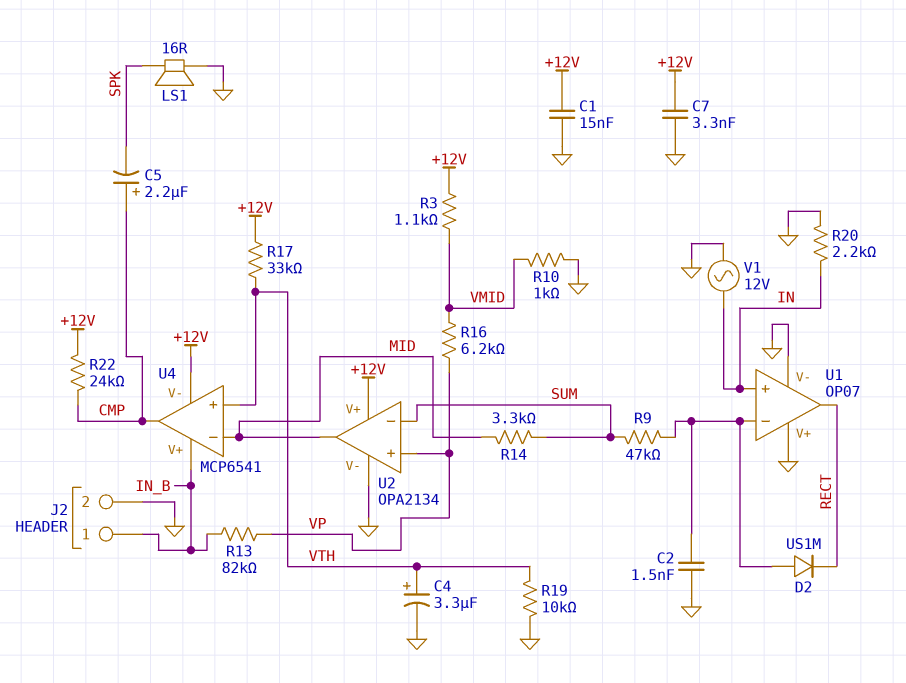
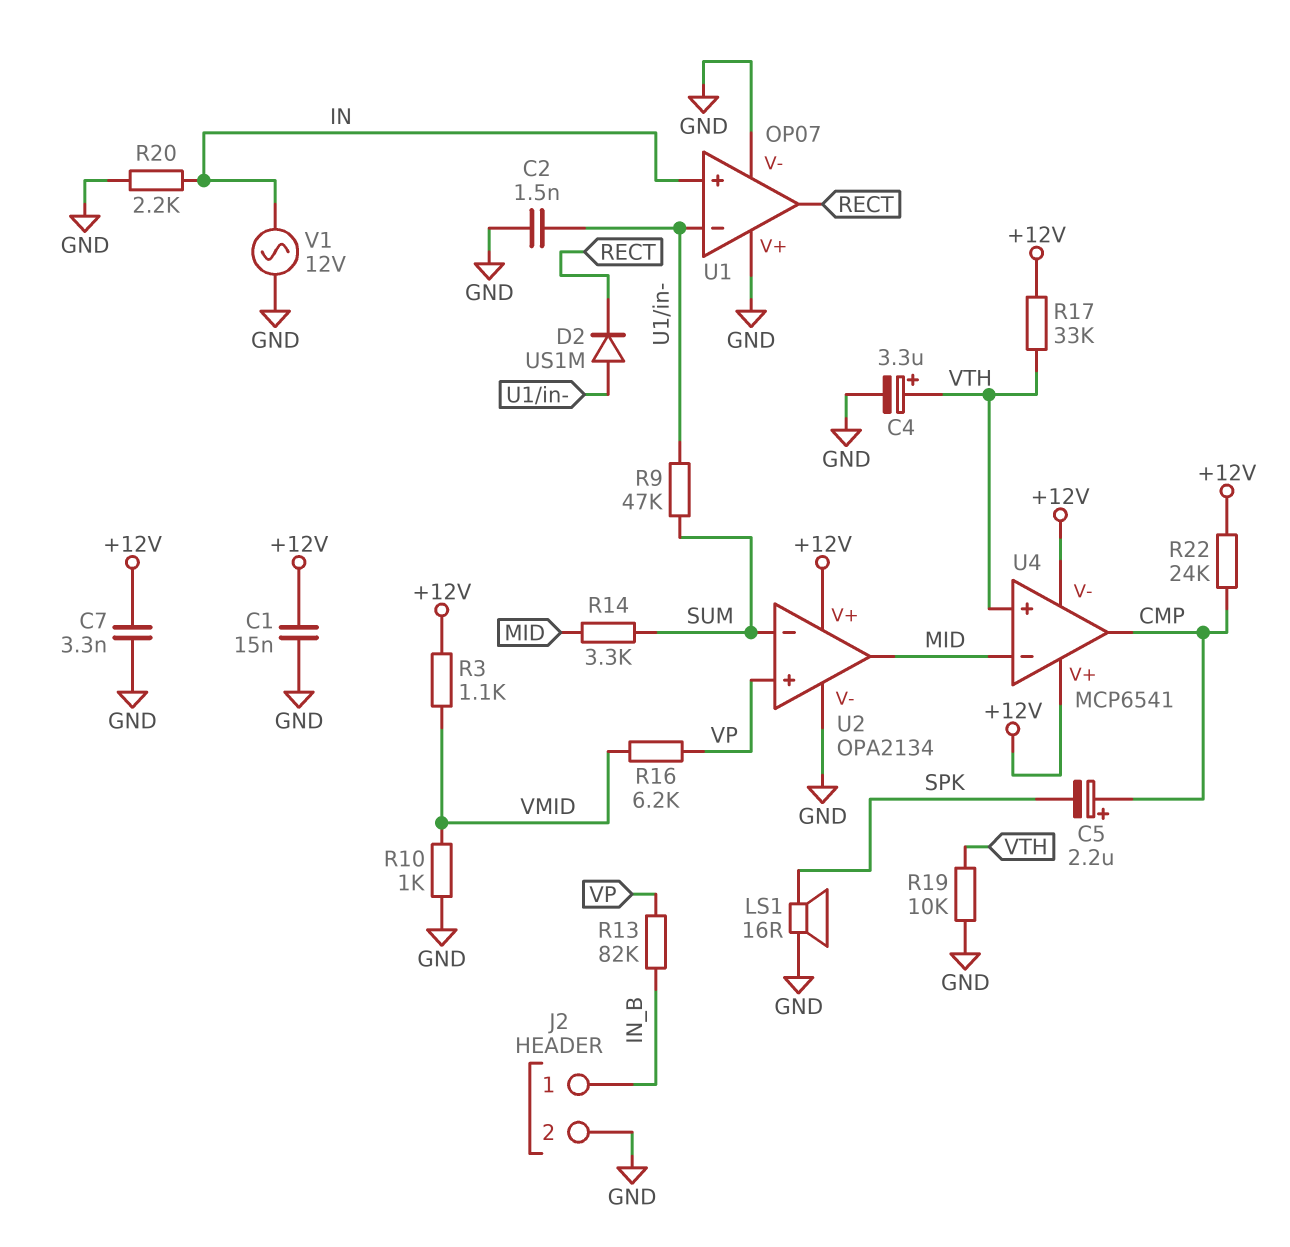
U4 pin V+: IN_B -> +12V

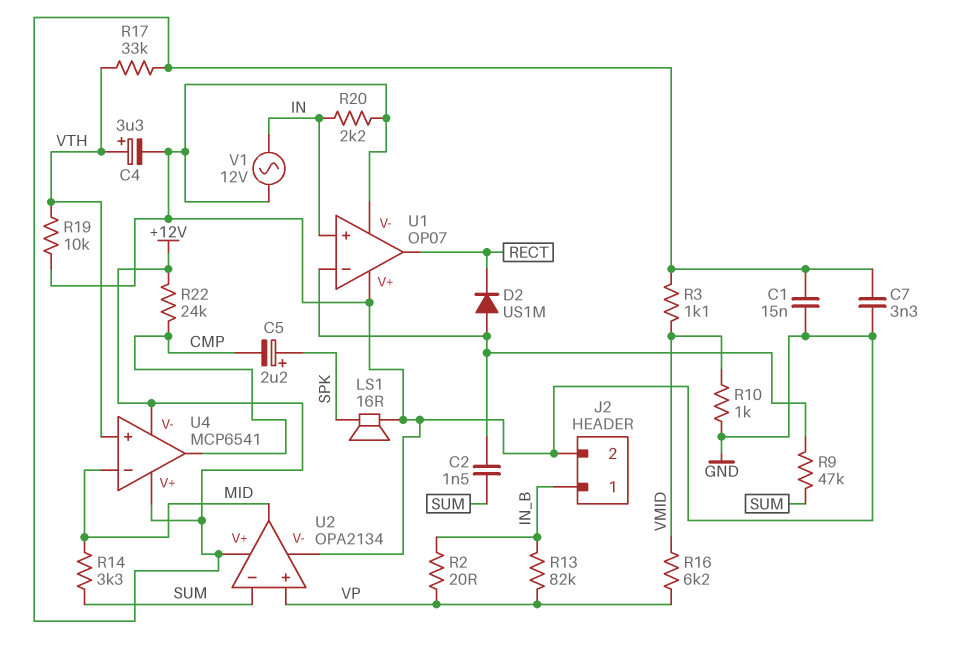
C2: 1.5nF (GND, U1/in-) -> 1.5nF (SUM, U1/in-)
C5: 2.2uF (plus CMP, minus SPK) -> 2.2uF (plus SPK, minus CMP)
R2: none -> 20 (IN_B, VP)

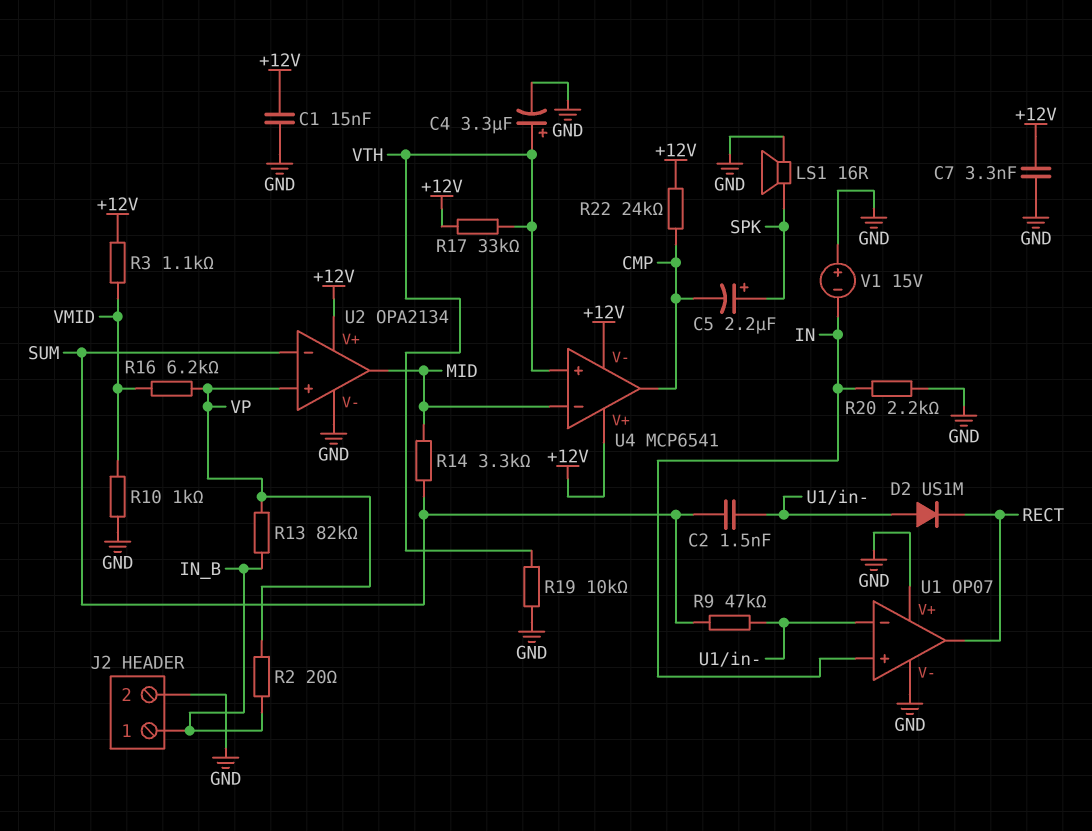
V1: AC 12V (GND, IN) -> 15V (plus GND, minus IN)

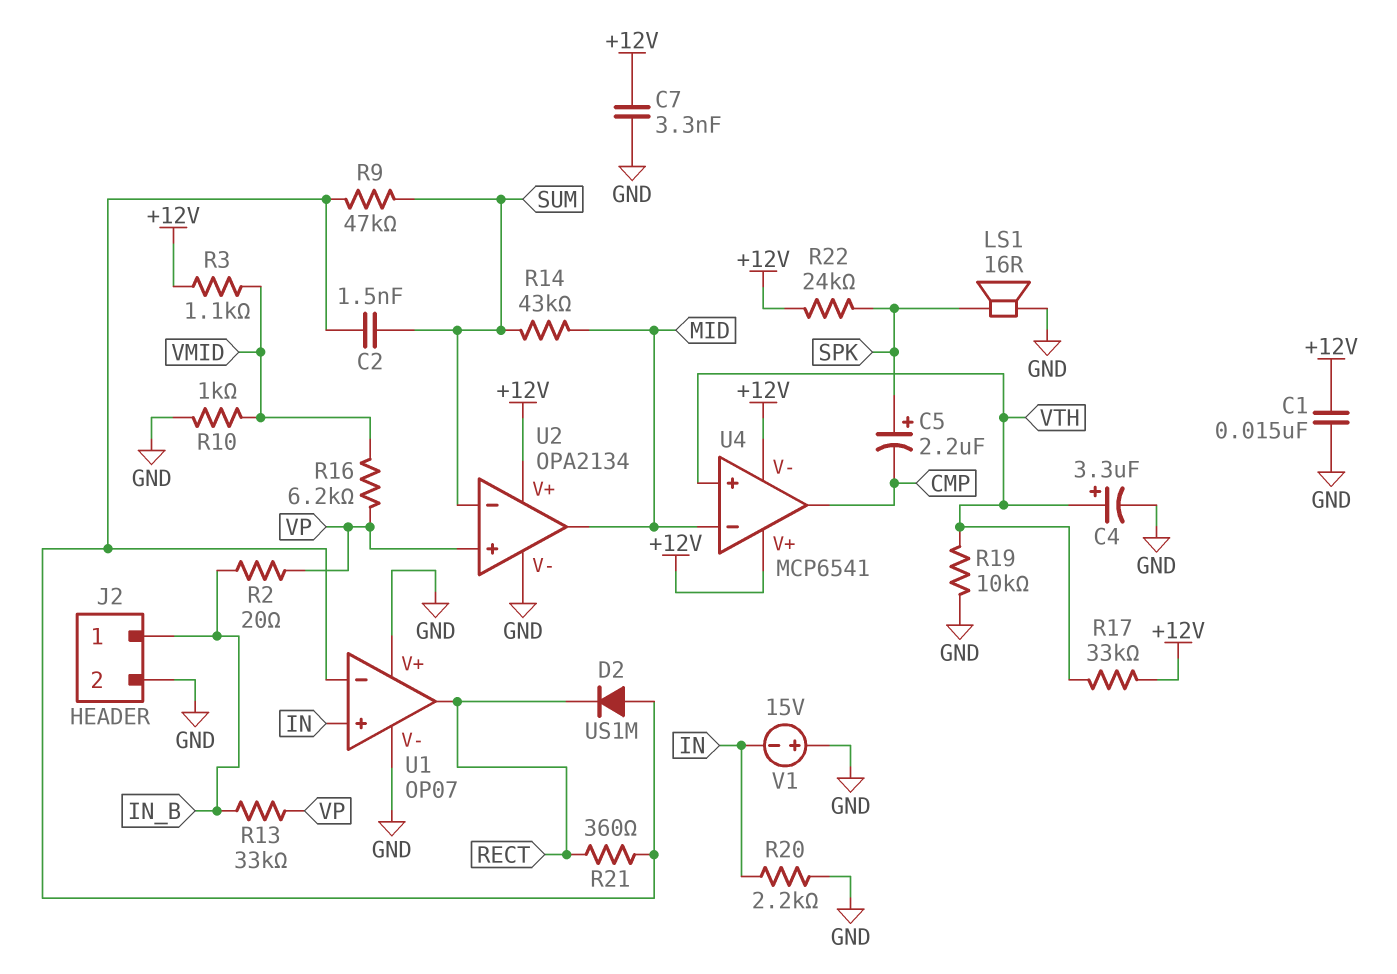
R13: 82k (IN_B, VP) -> 33k (IN_B, VP)
R14: 3.3k (MID, SUM) -> 43k (MID, SUM)
R21: none -> 360 (RECT, U1/in-)
R22: 24k (+12V, CMP) -> 24k (+12V, SPK)

